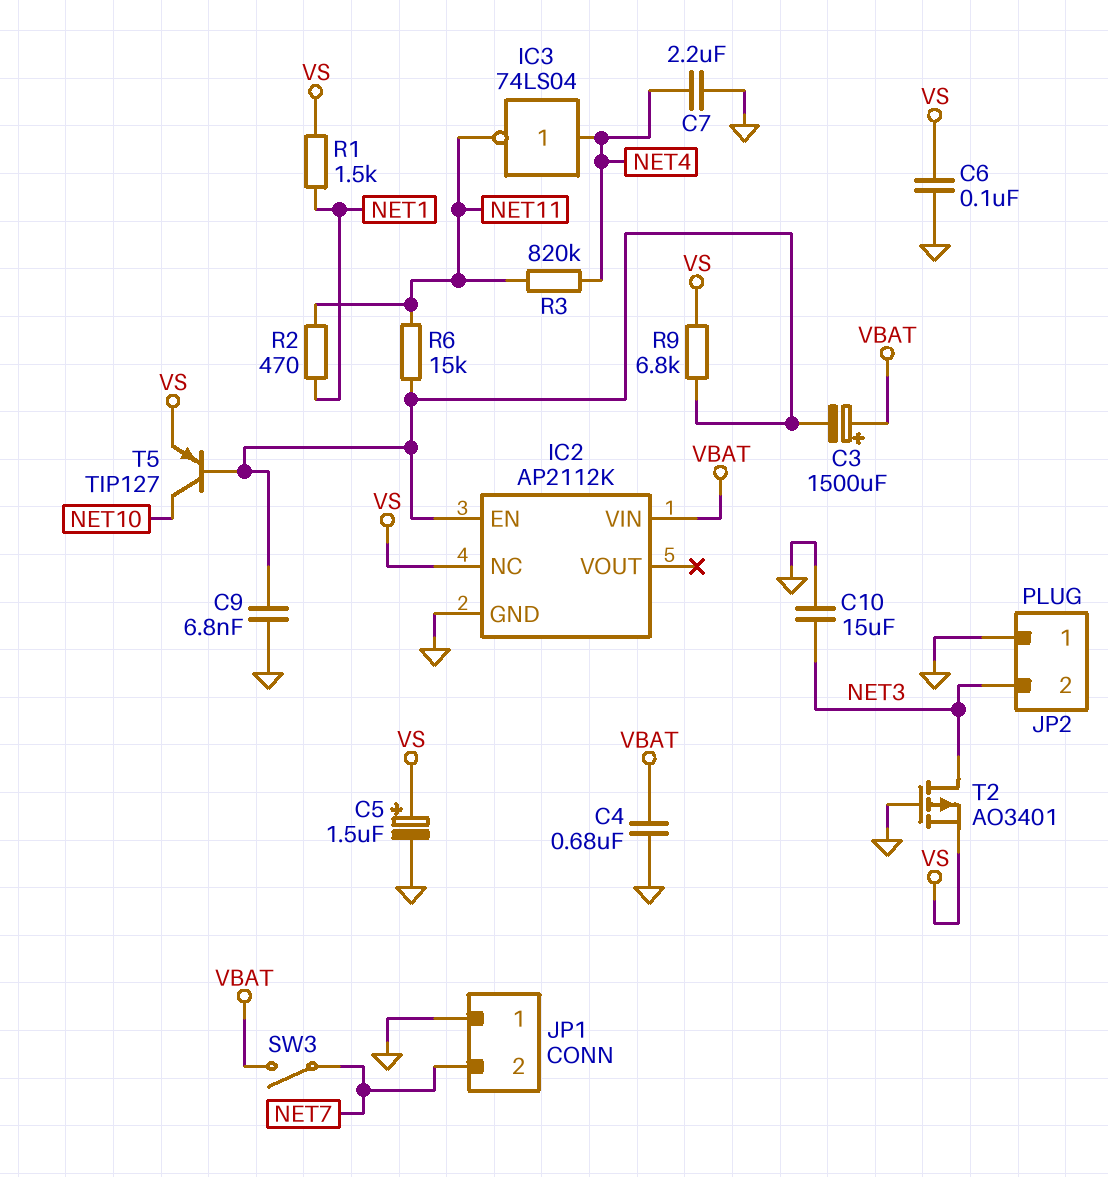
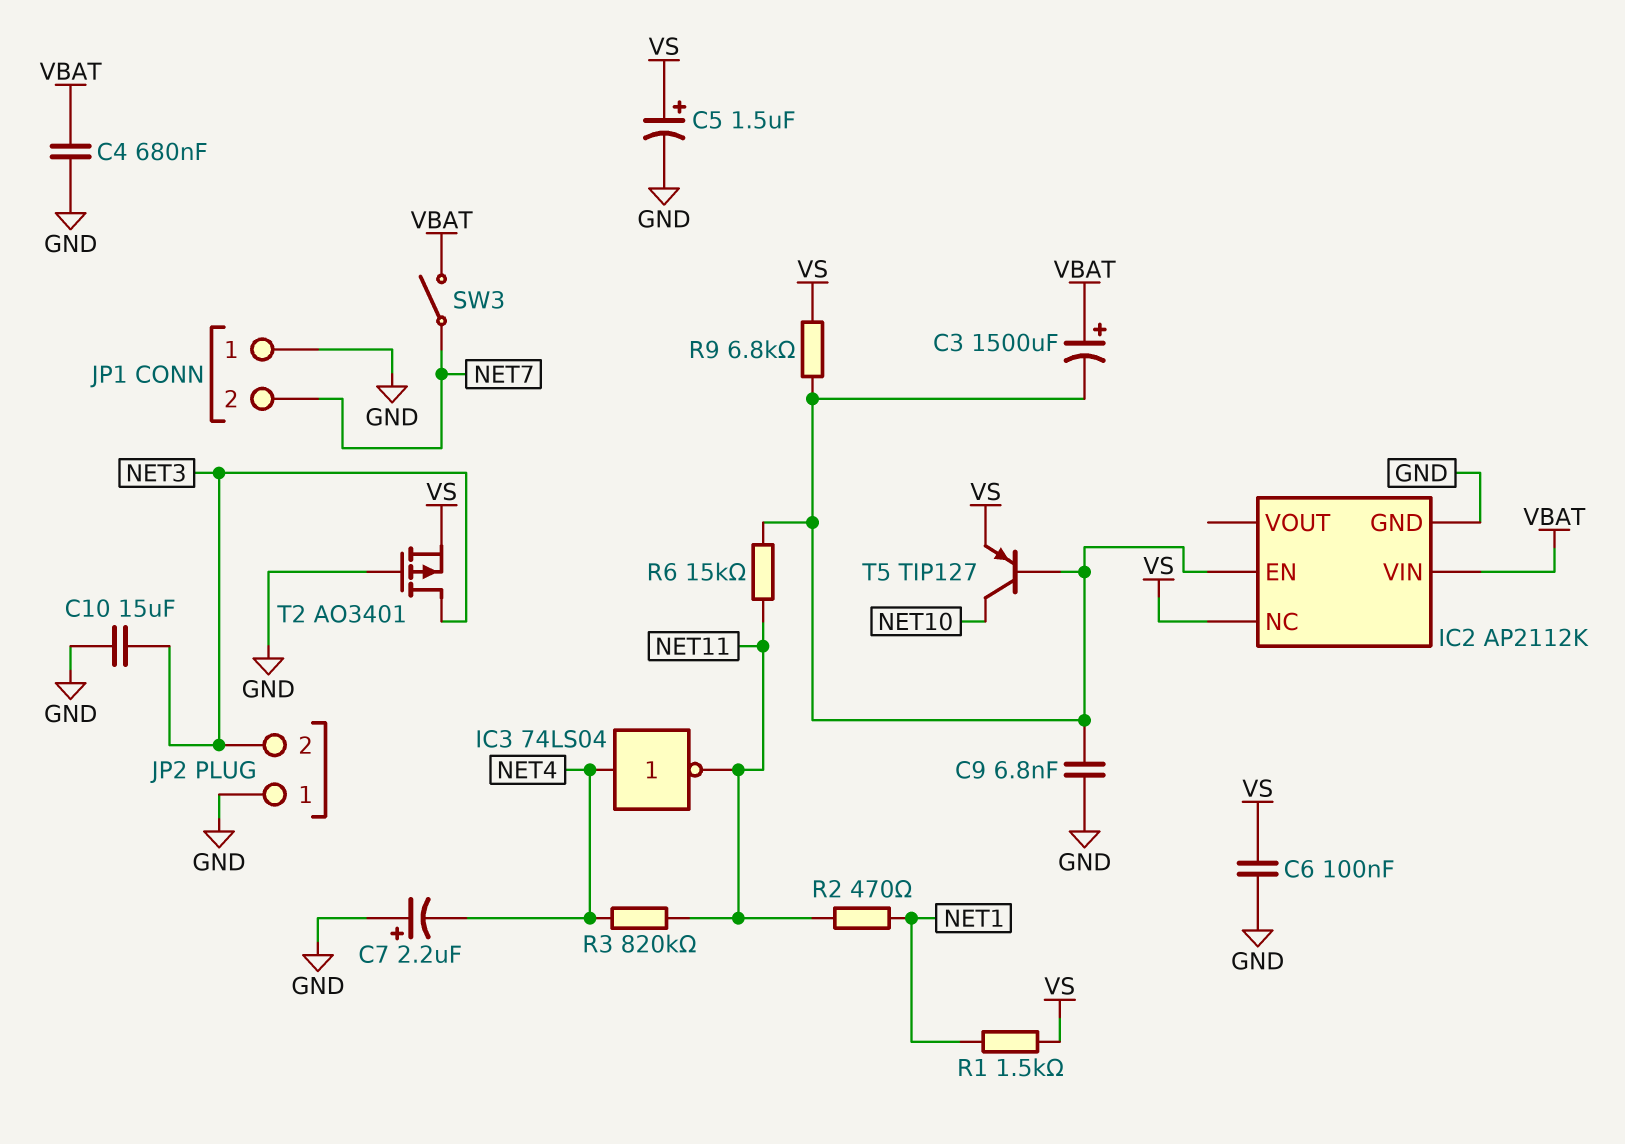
C7: 2.2uF (GND, NET4) -> 2.2uF (plus GND, minus NET4)

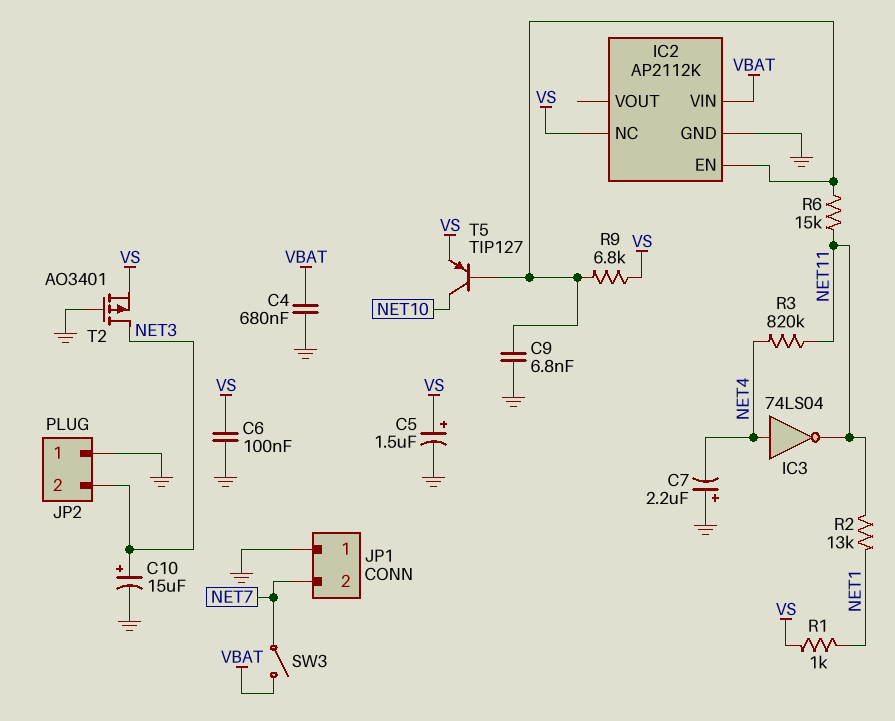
C3: 1500uF (plus VBAT, minus IC2/EN) -> none
C10: 15uF (GND, NET3) -> 15uF (plus NET3, minus GND)
R1: 1.5k (NET1, VS) -> 1k (NET1, VS)
R2: 470 (NET1, NET11) -> 13k (NET1, NET11)

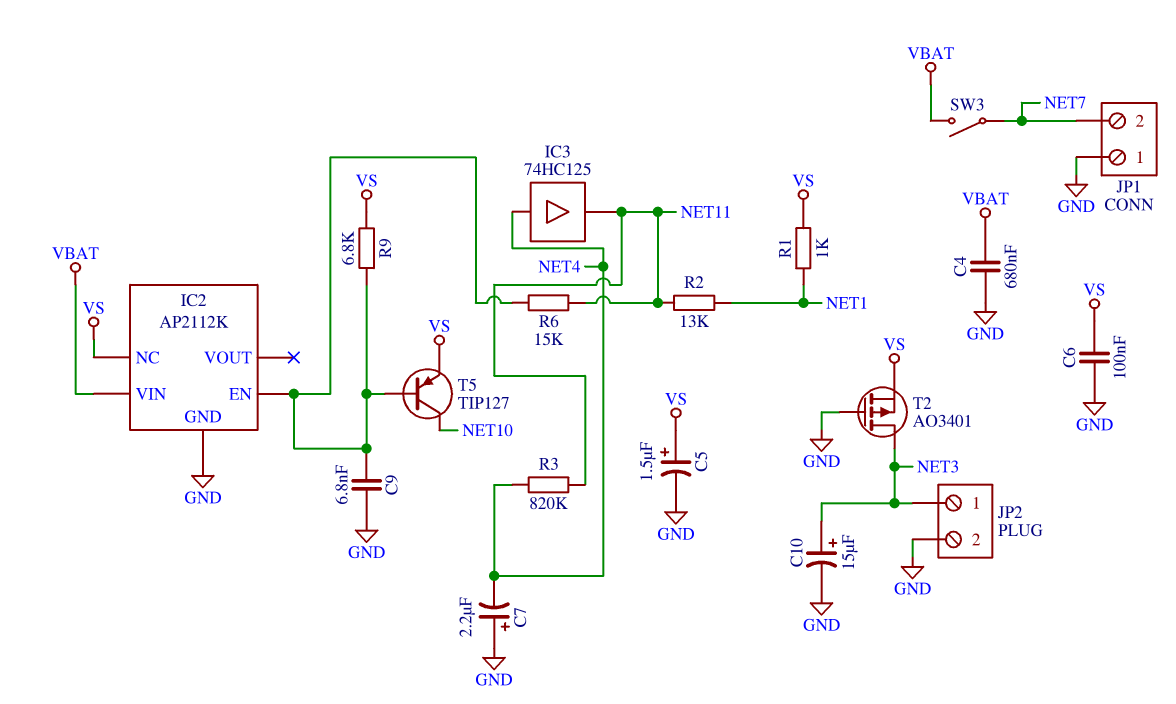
IC3: NOT 74LS04 (in NET4, out NET11) -> buffer 74HC125 (in NET4, out NET11)
JP2 pin 1: GND -> NET3
JP2 pin 2: NET3 -> GND

